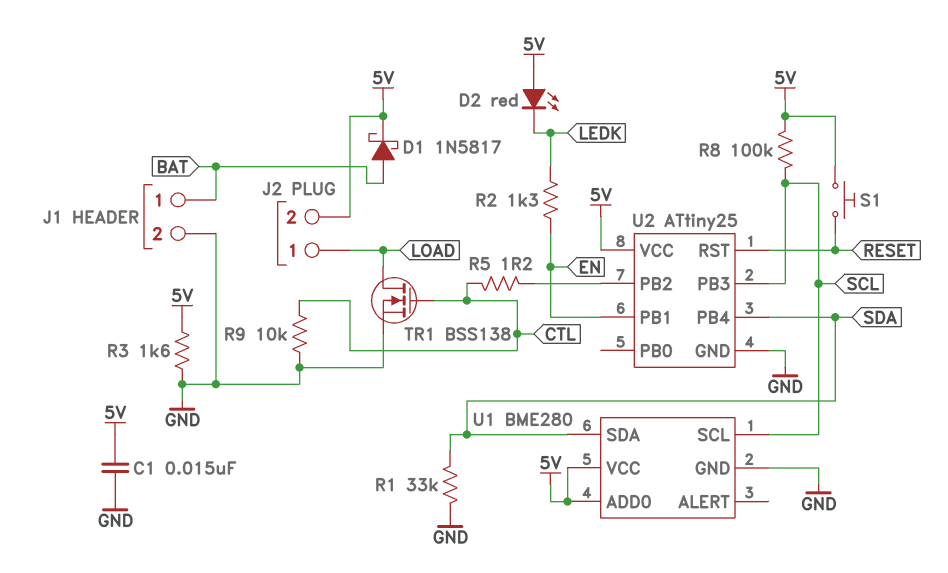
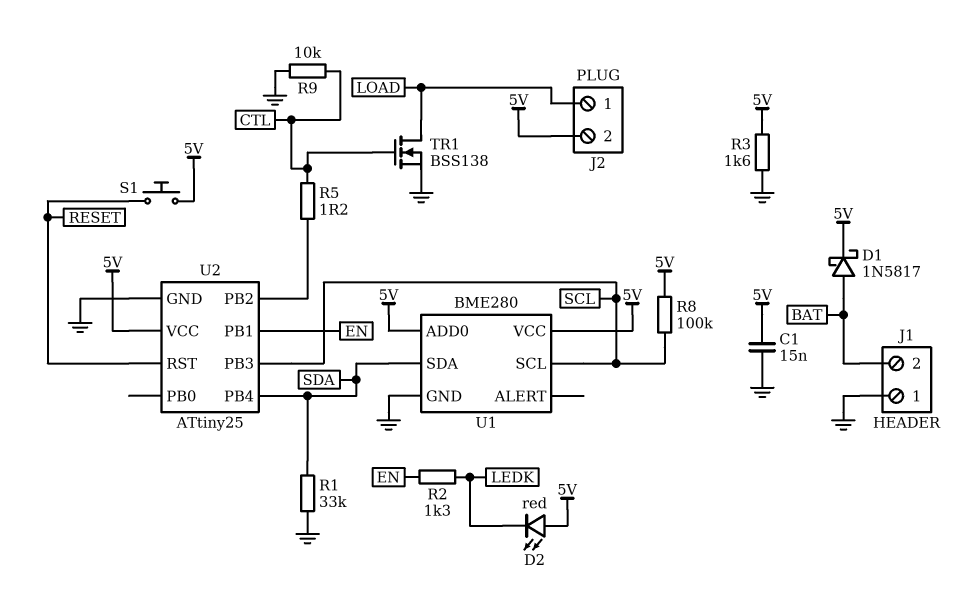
J1 pin 1: BAT -> GND
J1 pin 2: GND -> BAT

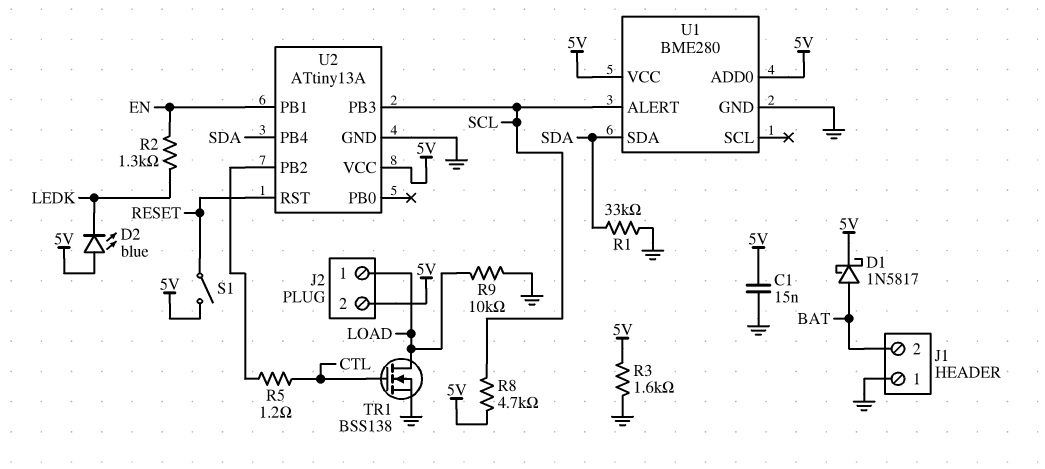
D2: LED red (A 5V, K LEDK) -> LED blue (A 5V, K LEDK)
R8: 100k (5V, SCL) -> 4.7k (5V, SCL)
R9: 10k (CTL, GND) -> 10k (GND, LOAD)
S1: button (5V, RESET) -> switch (5V, RESET)
U1 pin ALERT: none -> SCL
U1 pin SCL: SCL -> none
U2: ATtiny25 -> ATtiny13A

